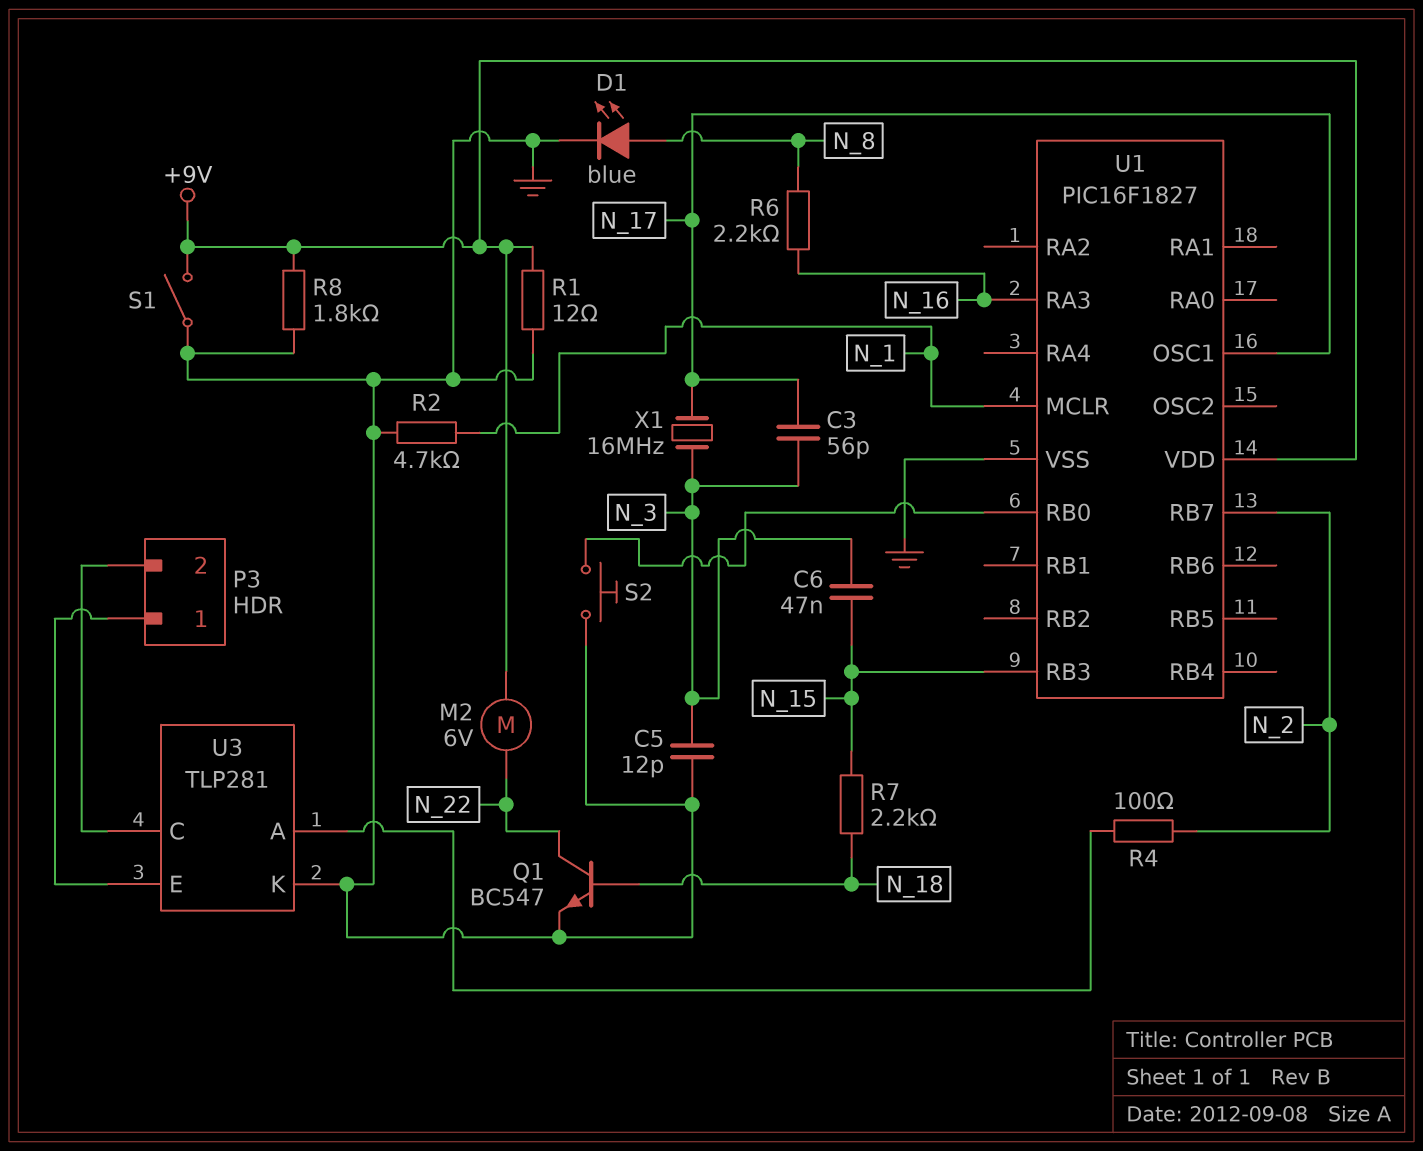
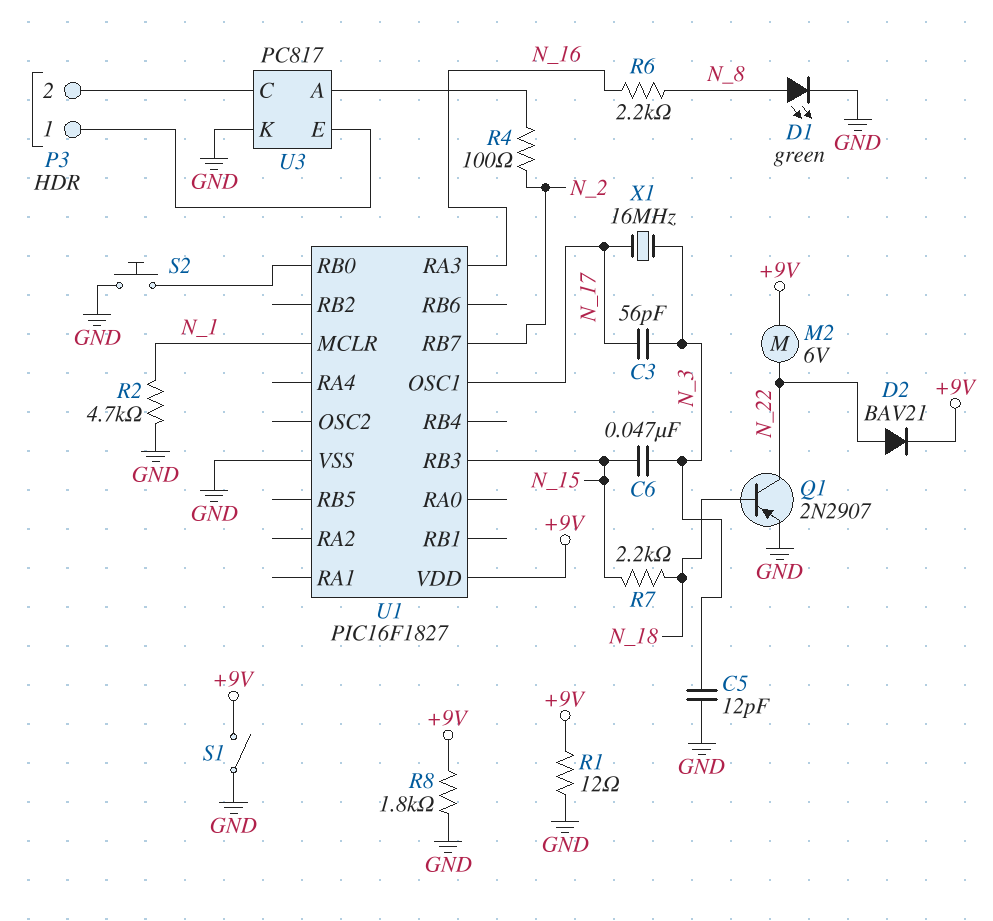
D1: LED blue (A N_8, K GND) -> LED green (A N_8, K GND)
D2: none -> diode BAV21 (A N_22, K +9V)
Q1: NPN BC547 (B N_18, C N_22, E GND) -> PNP 2N2907 (B N_18, C N_22, E GND)
U3: TLP281 -> PC817

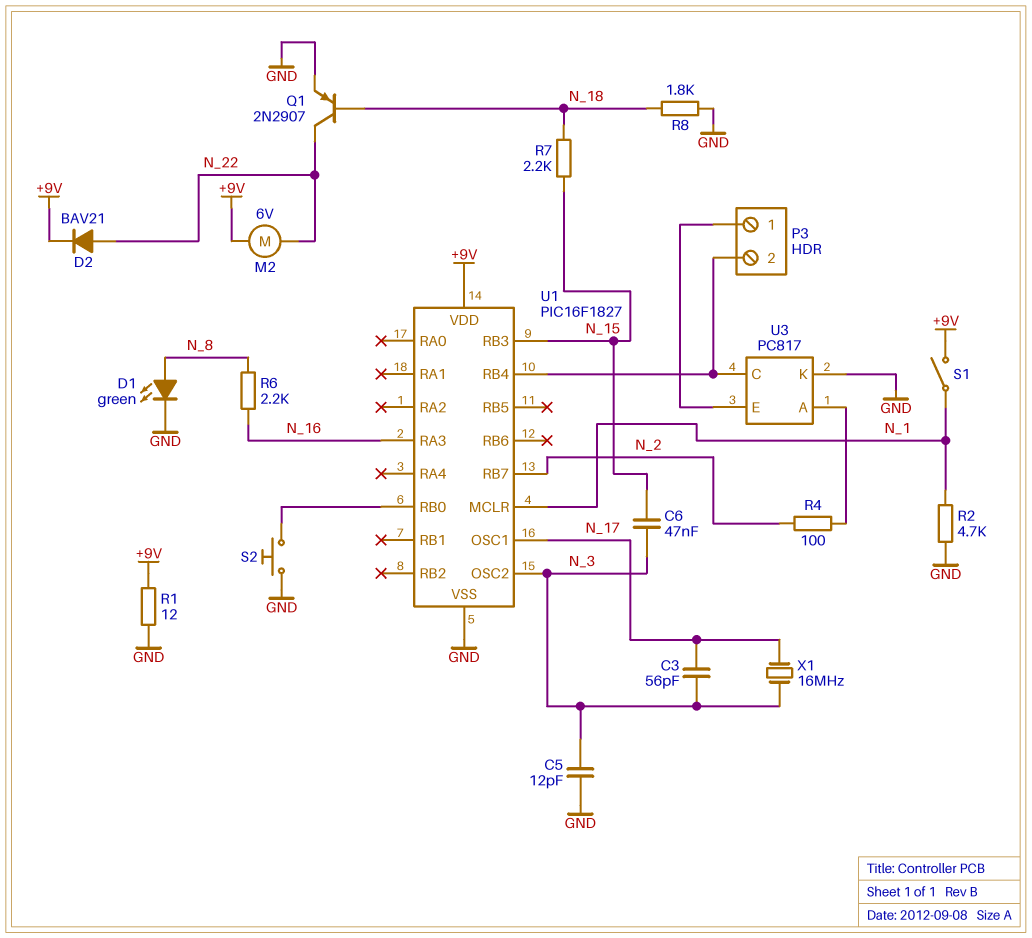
R8: 1.8k (+9V, GND) -> 1.8k (GND, N_18)
S1: switch (+9V, GND) -> switch (+9V, N_1)
U1 pin OSC2: none -> N_3
U1 pin RB4: none -> P3/2

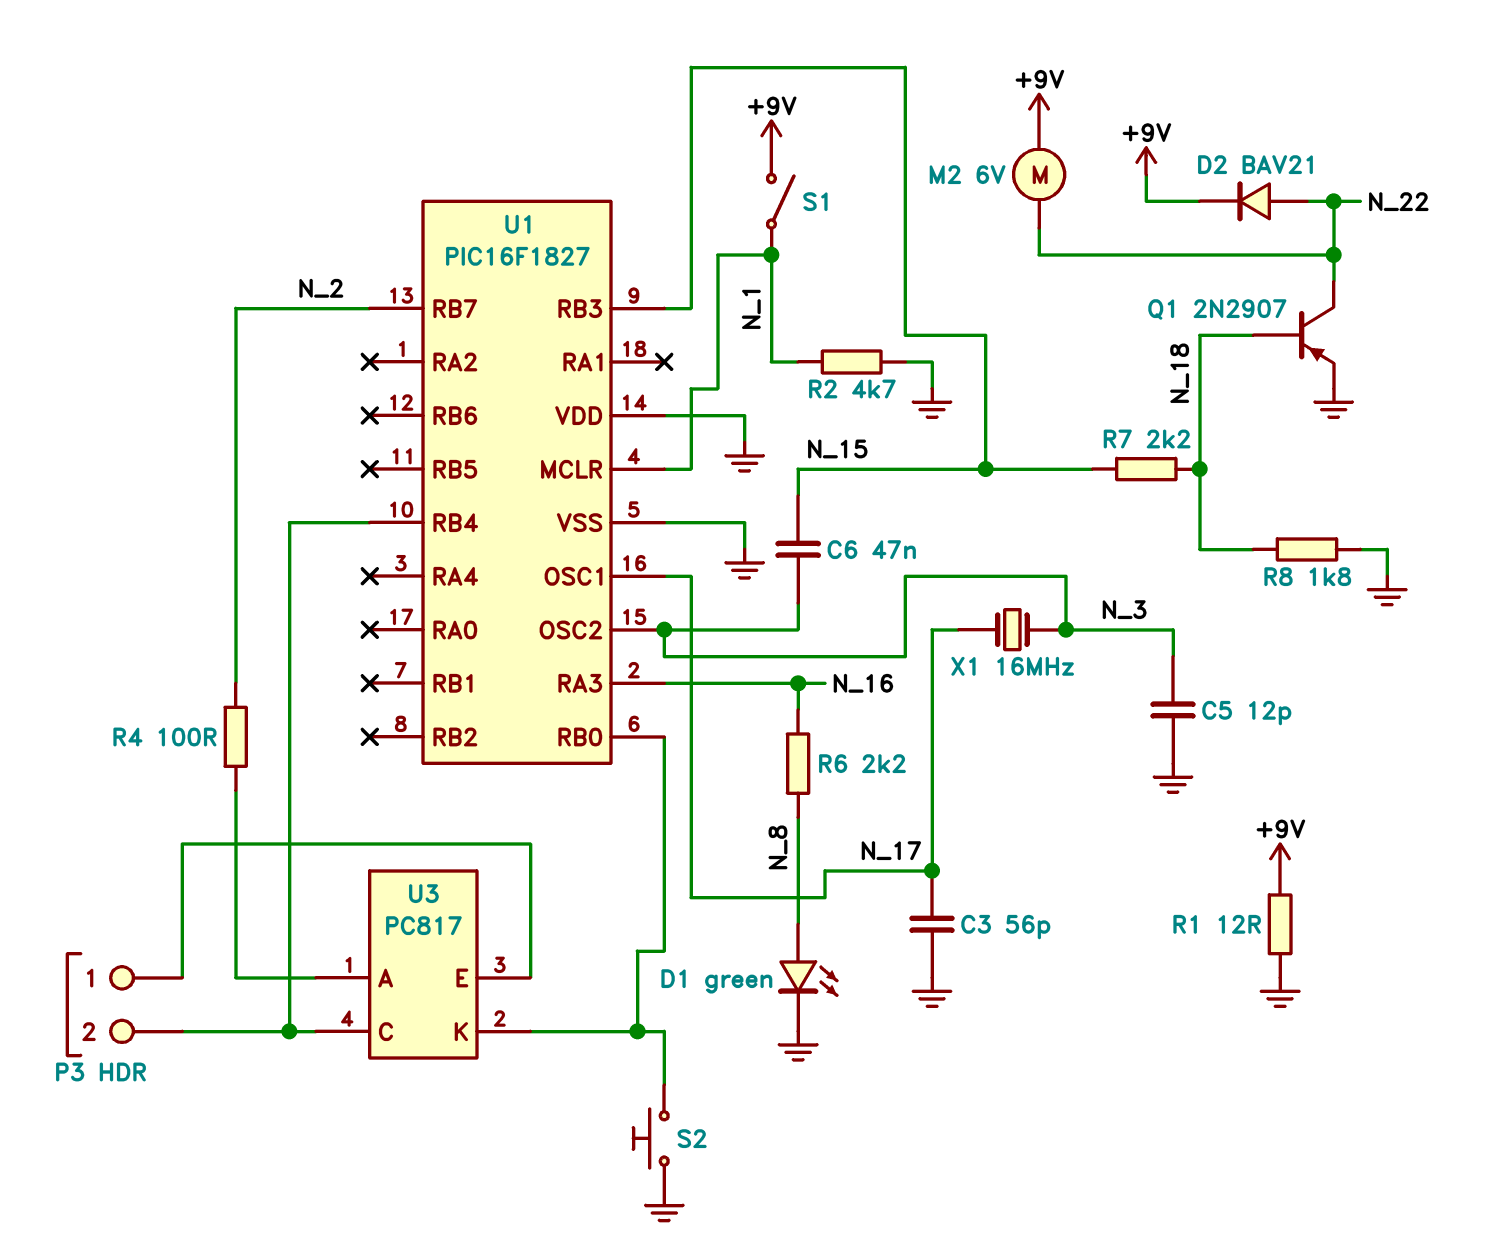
C3: 56pF (N_3, N_17) -> 56pF (GND, N_17)
U1 pin VDD: +9V -> GND
U3 pin K: GND -> U1/RB0

